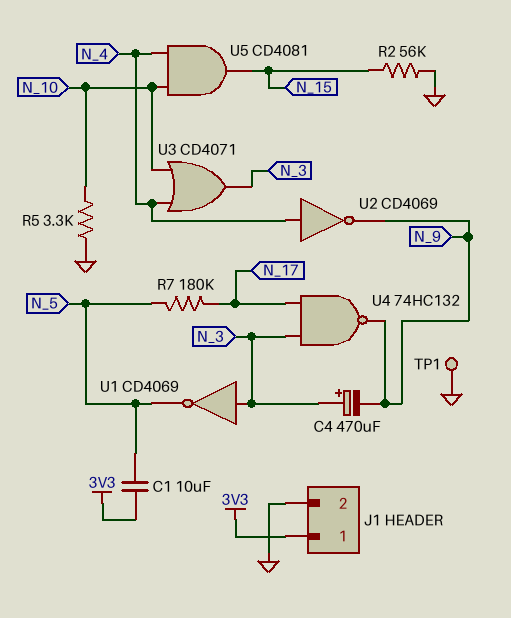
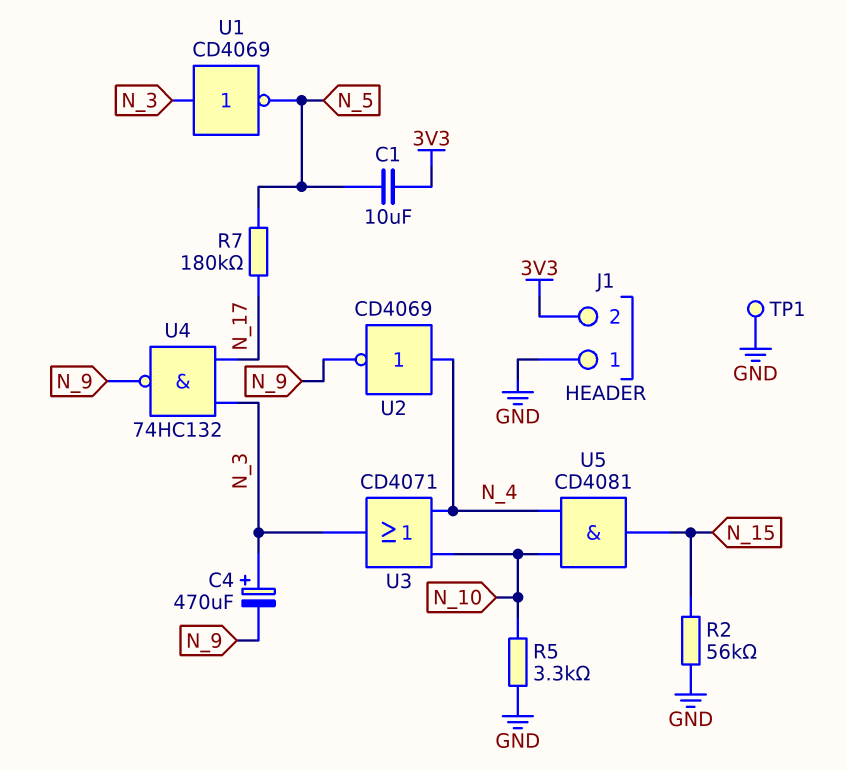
J1 pin 1: 3V3 -> GND
J1 pin 2: GND -> 3V3

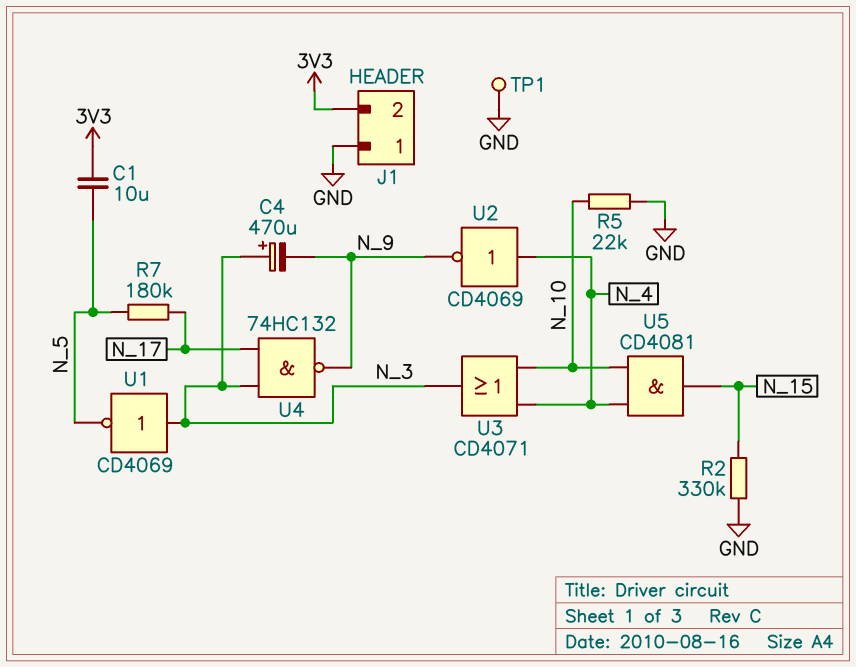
R2: 56k (GND, N_15) -> 330k (GND, N_15)
R5: 3.3k (GND, N_10) -> 22k (GND, N_10)

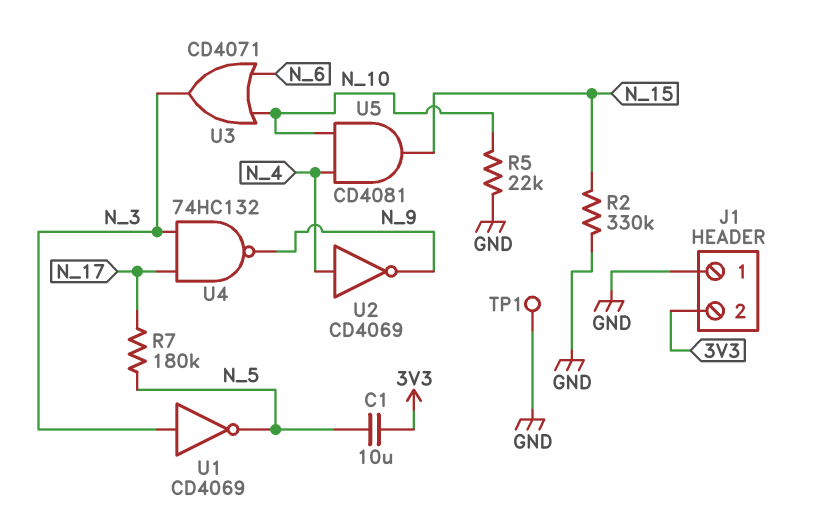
C4: 470uF (plus N_3, minus N_9) -> none
U3: OR CD4071 (in N_4, in N_10, out N_3) -> OR CD4071 (in N_6, in N_10, out N_3)

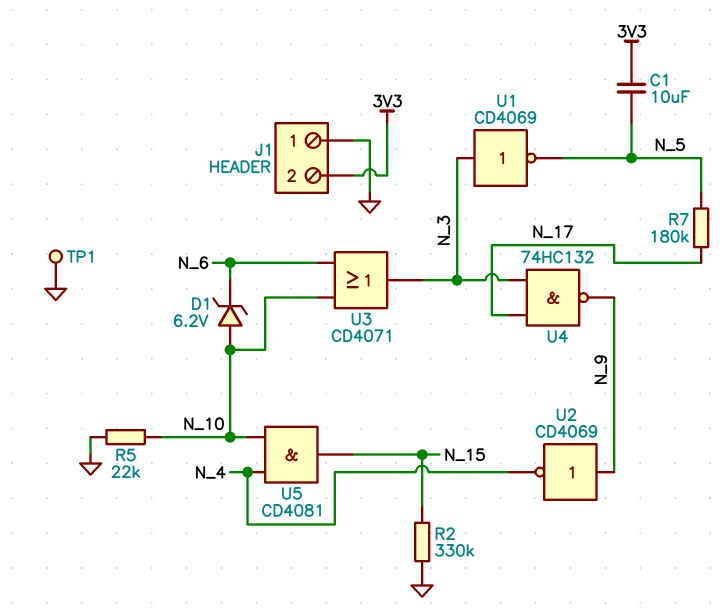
D1: none -> zener 6.2V (A N_10, K N_6)
U2: NOT CD4069 (in N_4, out N_9) -> NOT CD4069 (in N_9, out N_4)

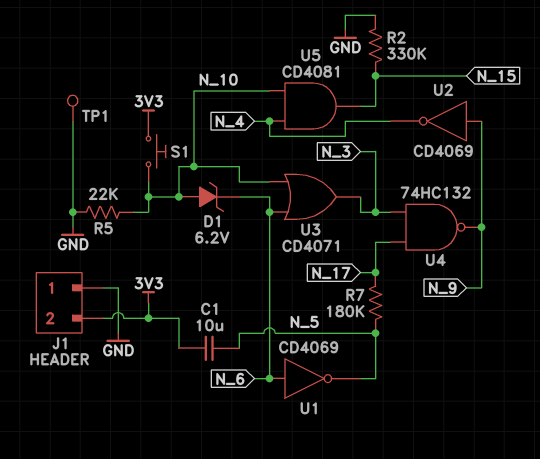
S1: none -> button (3V3, N_10)
U1: NOT CD4069 (in N_3, out N_5) -> NOT CD4069 (in N_6, out N_5)

